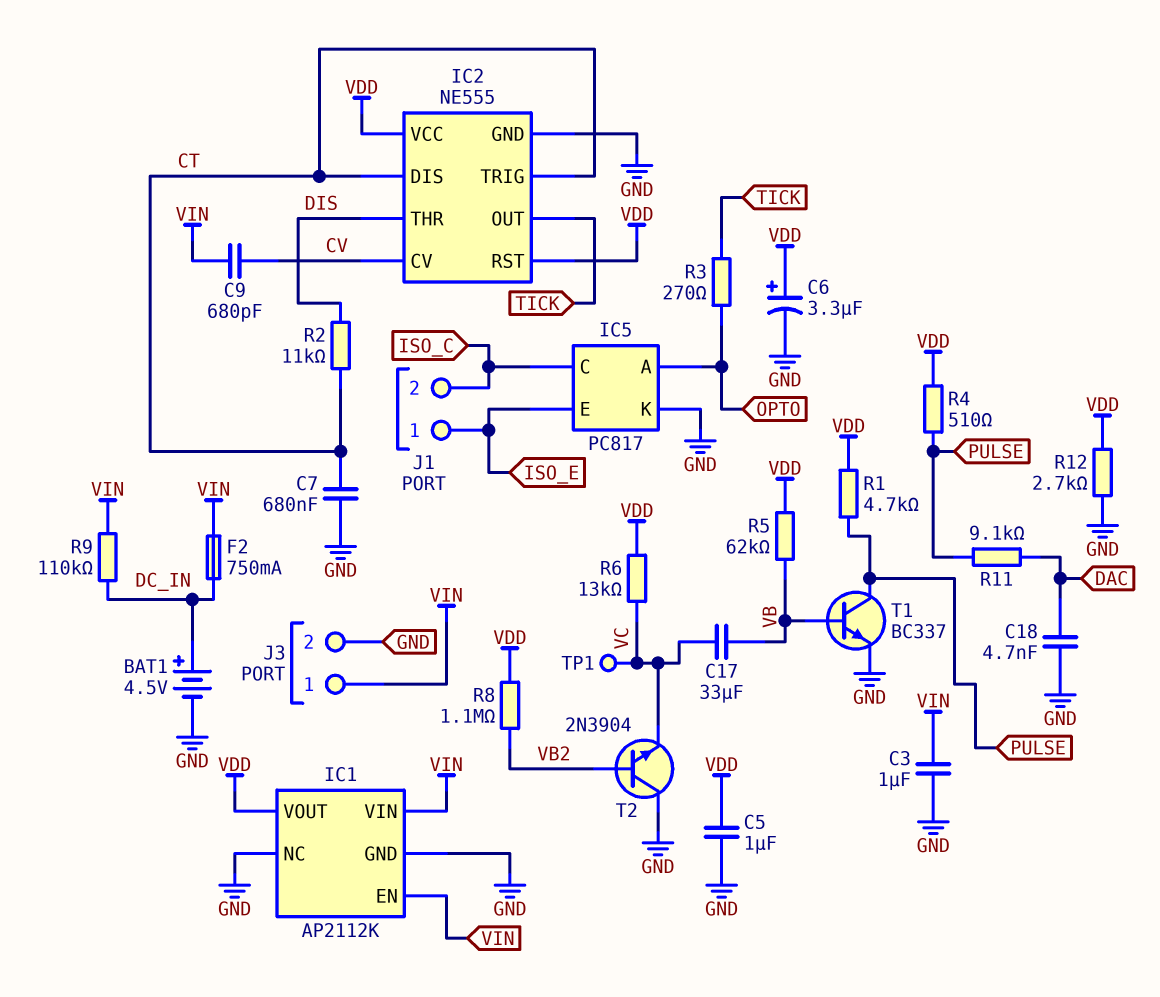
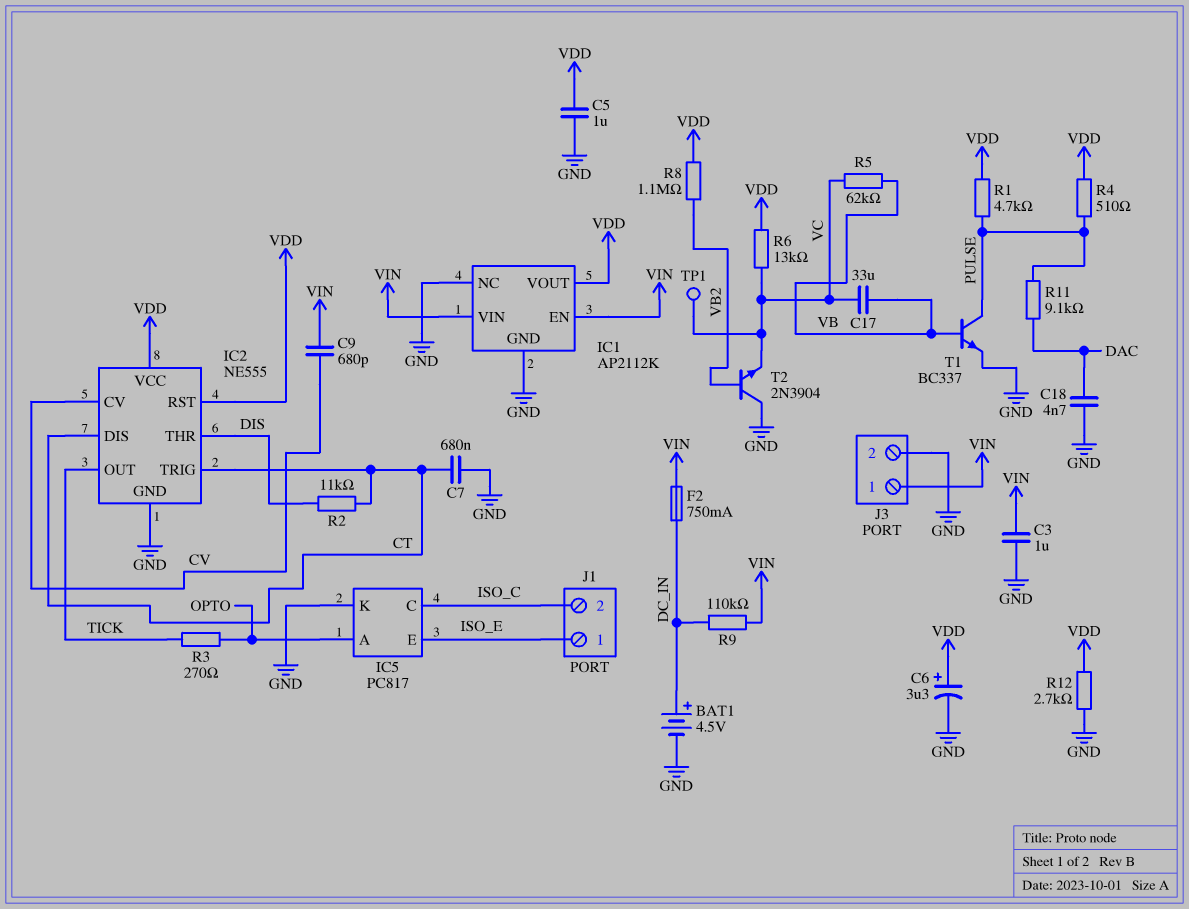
R5: 62k (VB, VDD) -> 62k (VB, VC)

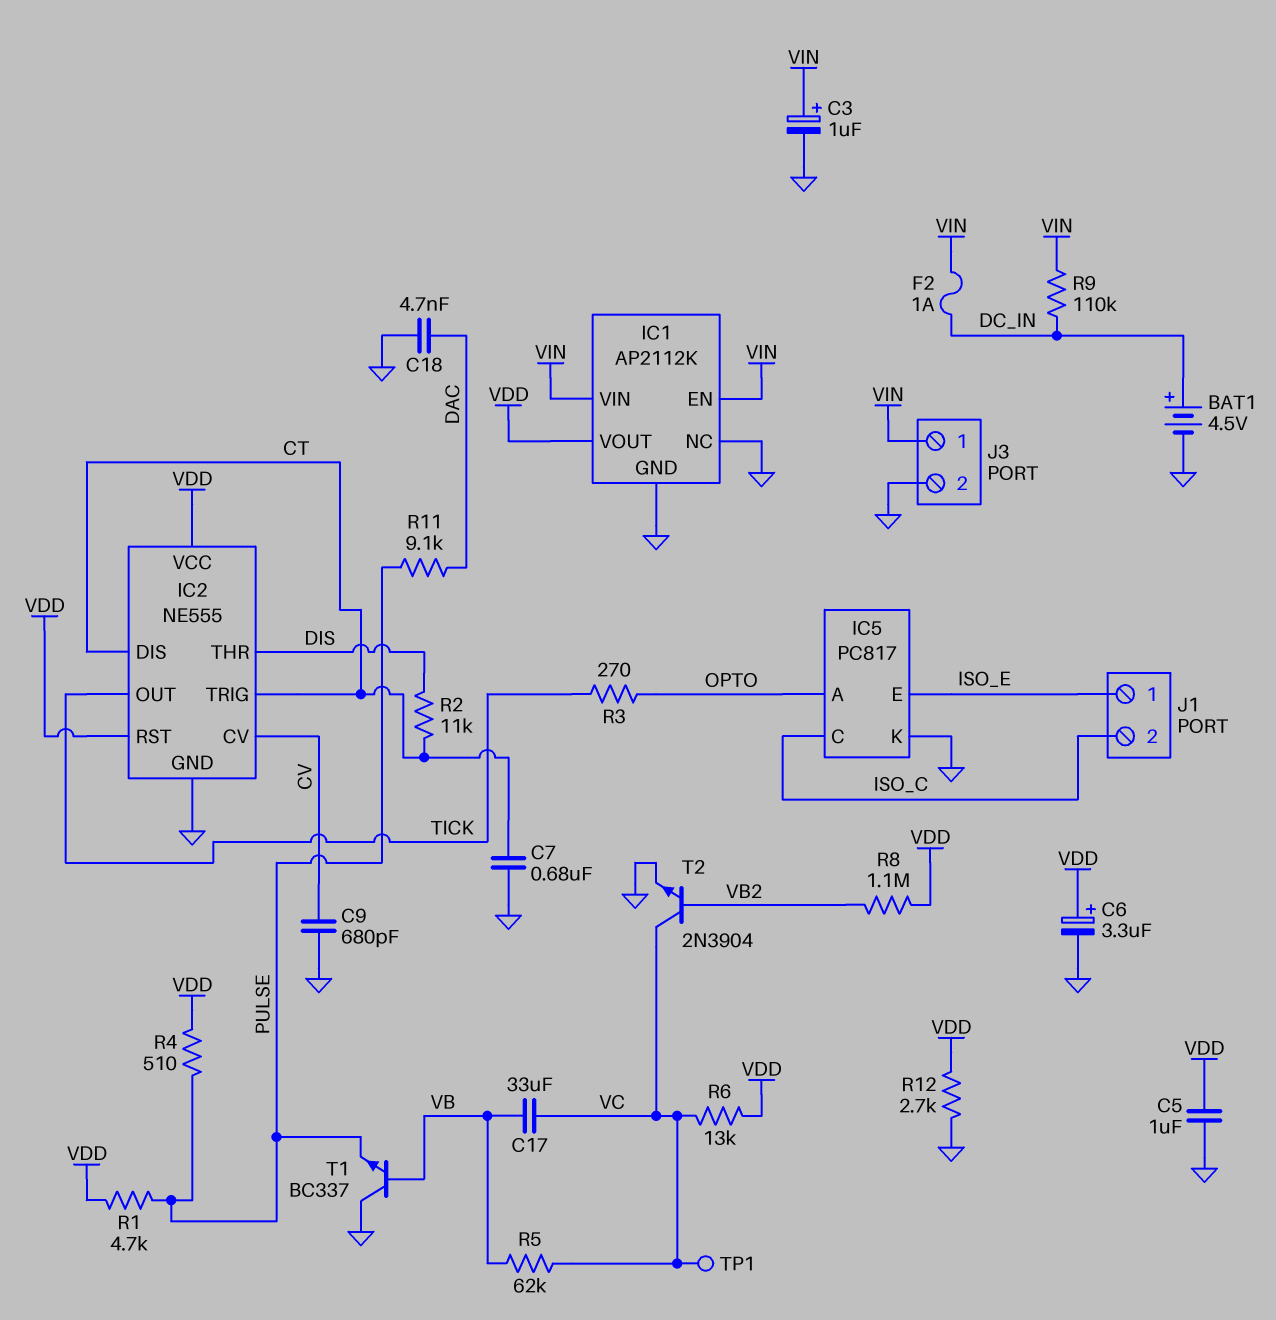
C3: 1uF (GND, VIN) -> 1uF (plus VIN, minus GND)
C9: 680pF (CV, VIN) -> 680pF (CV, GND)
F2: 750mA (DC_IN, VIN) -> 1A (DC_IN, VIN)
T1: NPN BC337 (B VB, C PULSE, E GND) -> NPN BC337 (B VB, C GND, E PULSE)
T2: NPN 2N3904 (B VB2, C GND, E VC) -> NPN 2N3904 (B VB2, C VC, E GND)

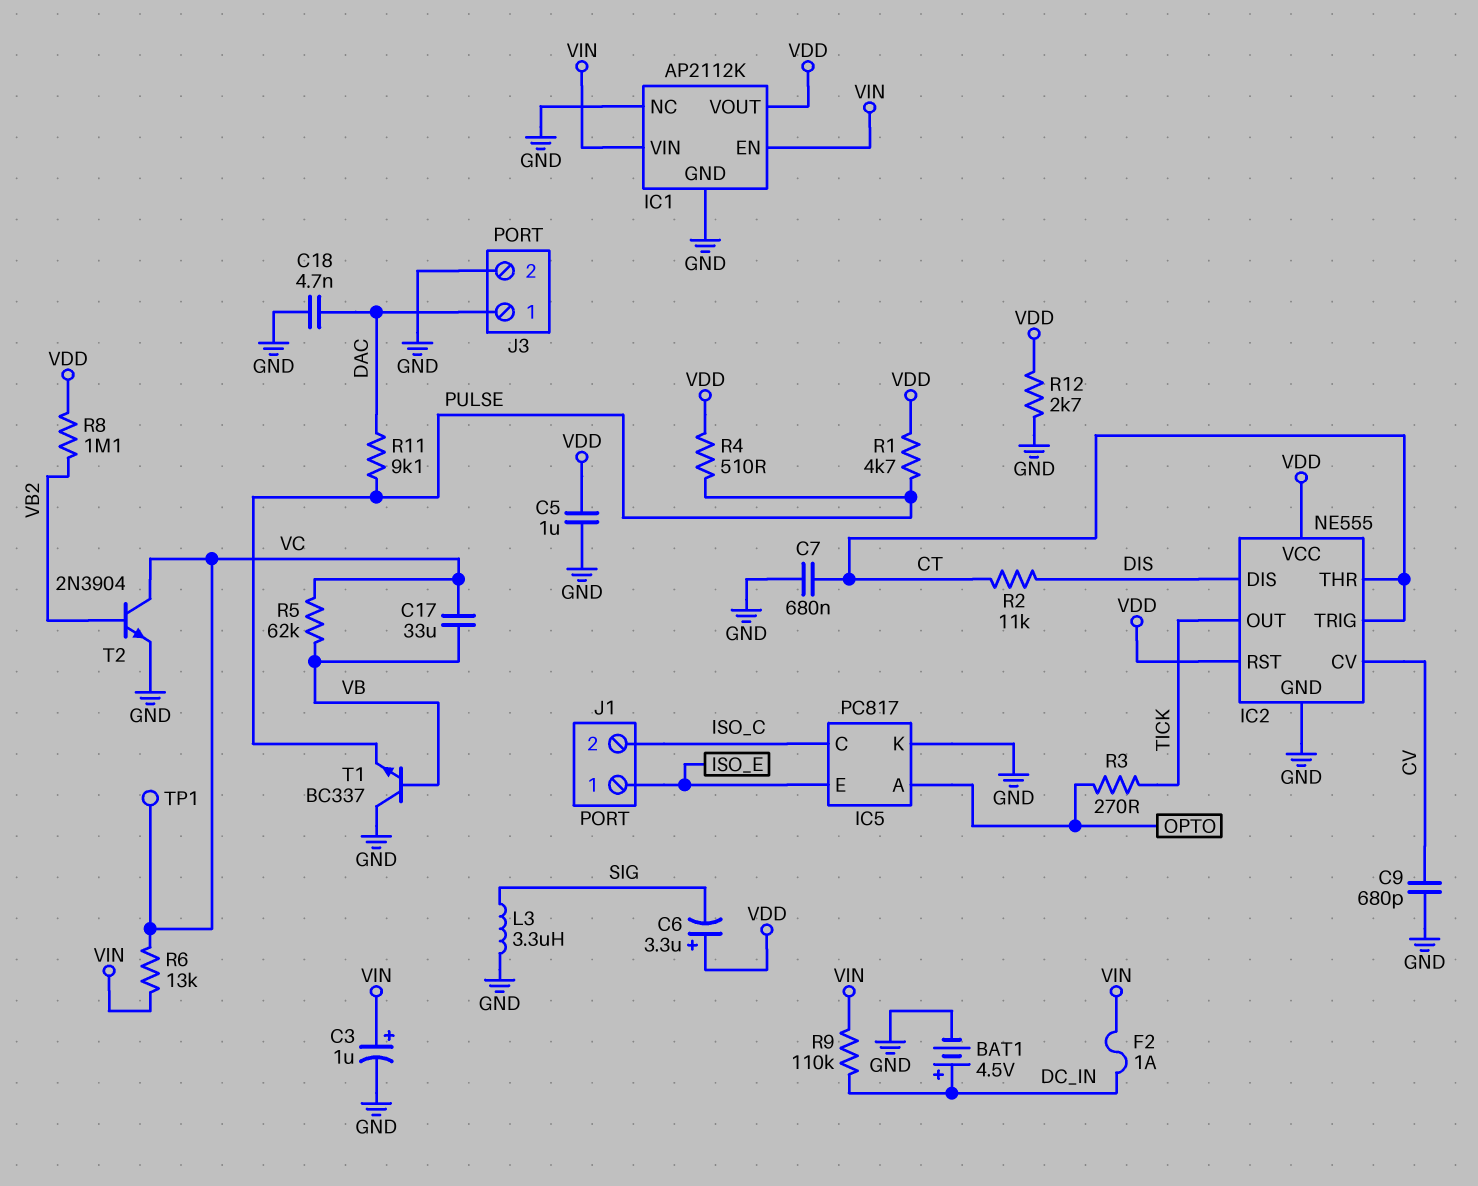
C6: 3.3uF (plus VDD, minus GND) -> 3.3uF (plus VDD, minus SIG)
IC2 pin DIS: CT -> DIS
IC2 pin THR: DIS -> CT
J3 pin 1: VIN -> DAC
L3: none -> 3.3uH (GND, SIG)
R6: 13k (VC, VDD) -> 13k (VC, VIN)

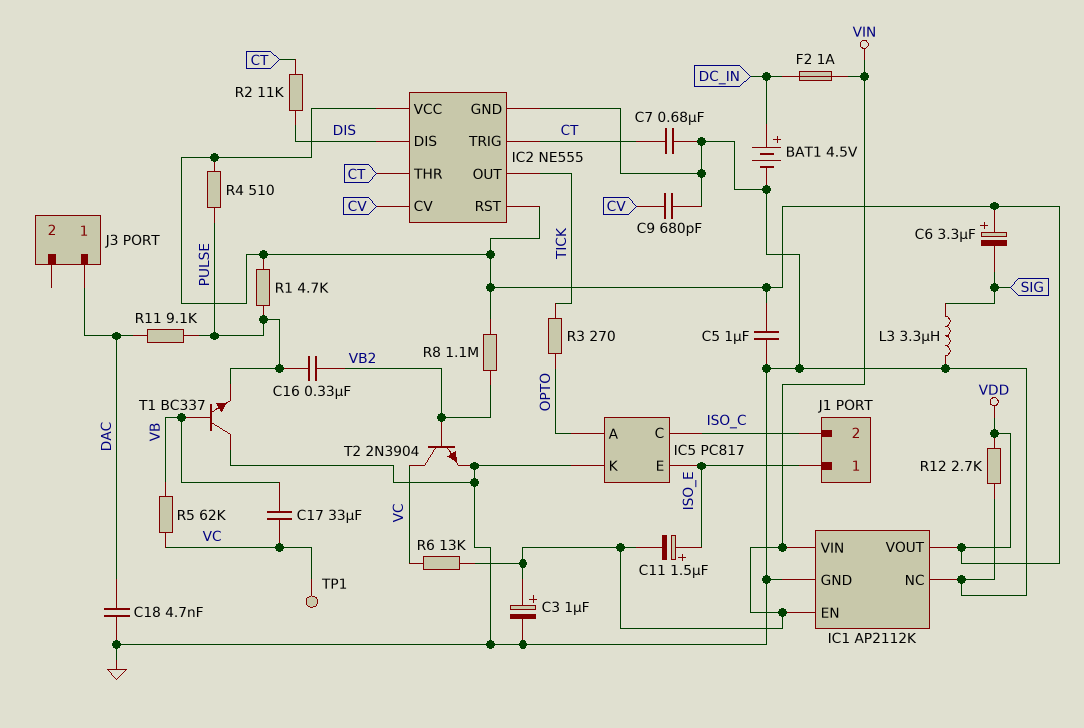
C11: none -> 1.5uF (plus ISO_E, minus VIN)
C16: none -> 330nF (PULSE, VB2)
J3 pin 2: GND -> none
R9: 110k (DC_IN, VIN) -> none

